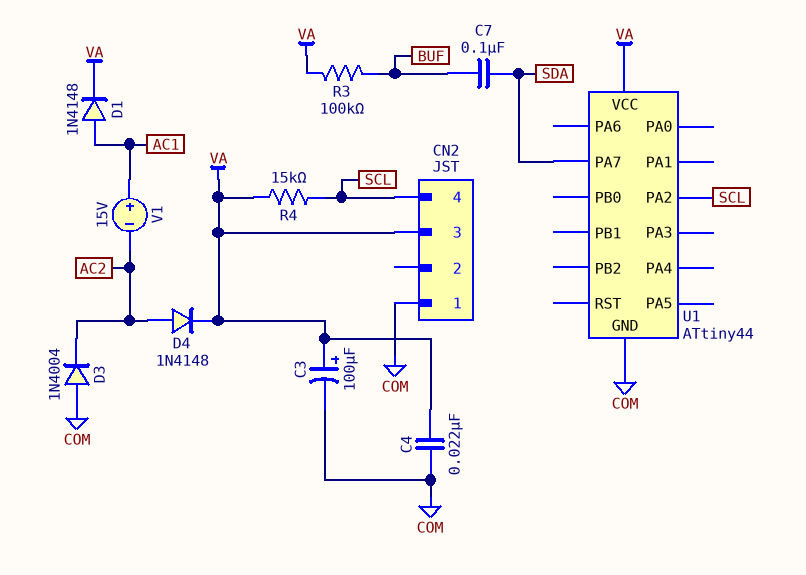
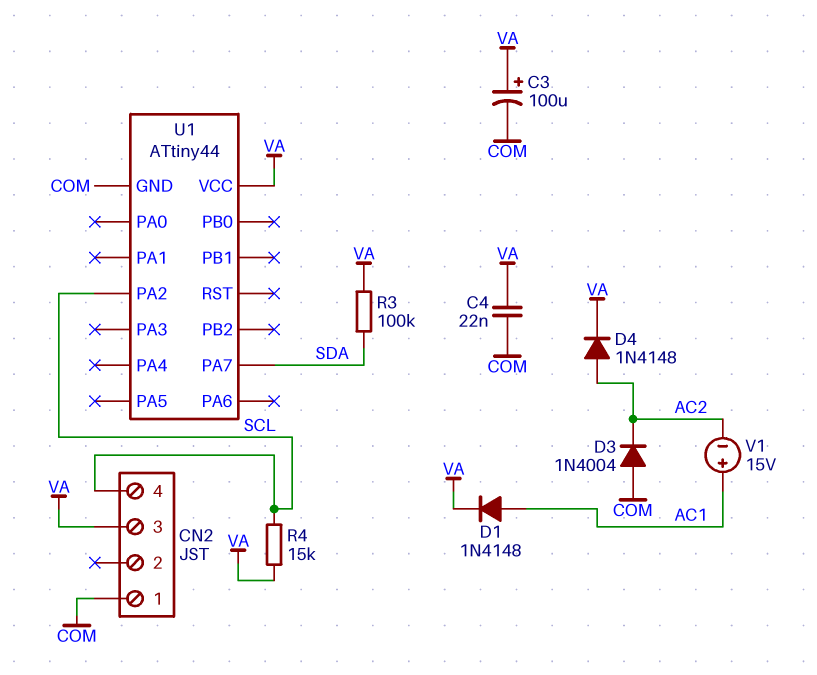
C7: 100nF (BUF, SDA) -> none
R3: 100k (BUF, VA) -> 100k (SDA, VA)

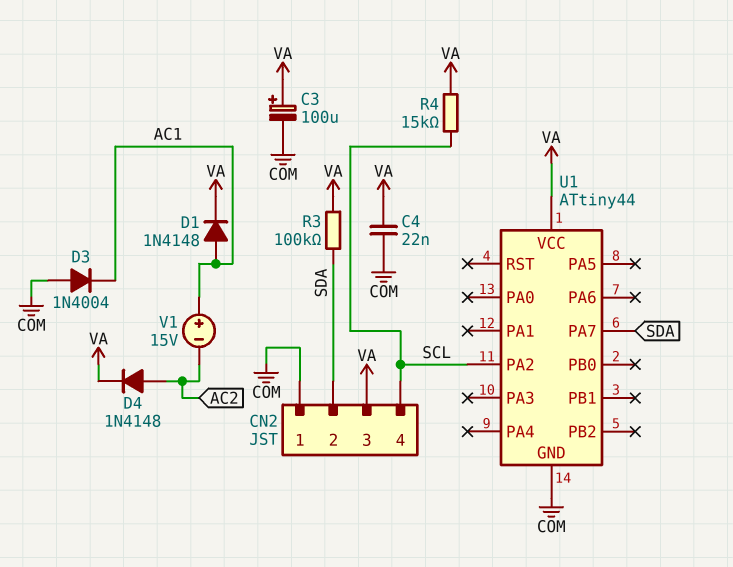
CN2 pin 2: none -> SDA
D3: diode 1N4004 (A COM, K AC2) -> diode 1N4004 (A COM, K AC1)

